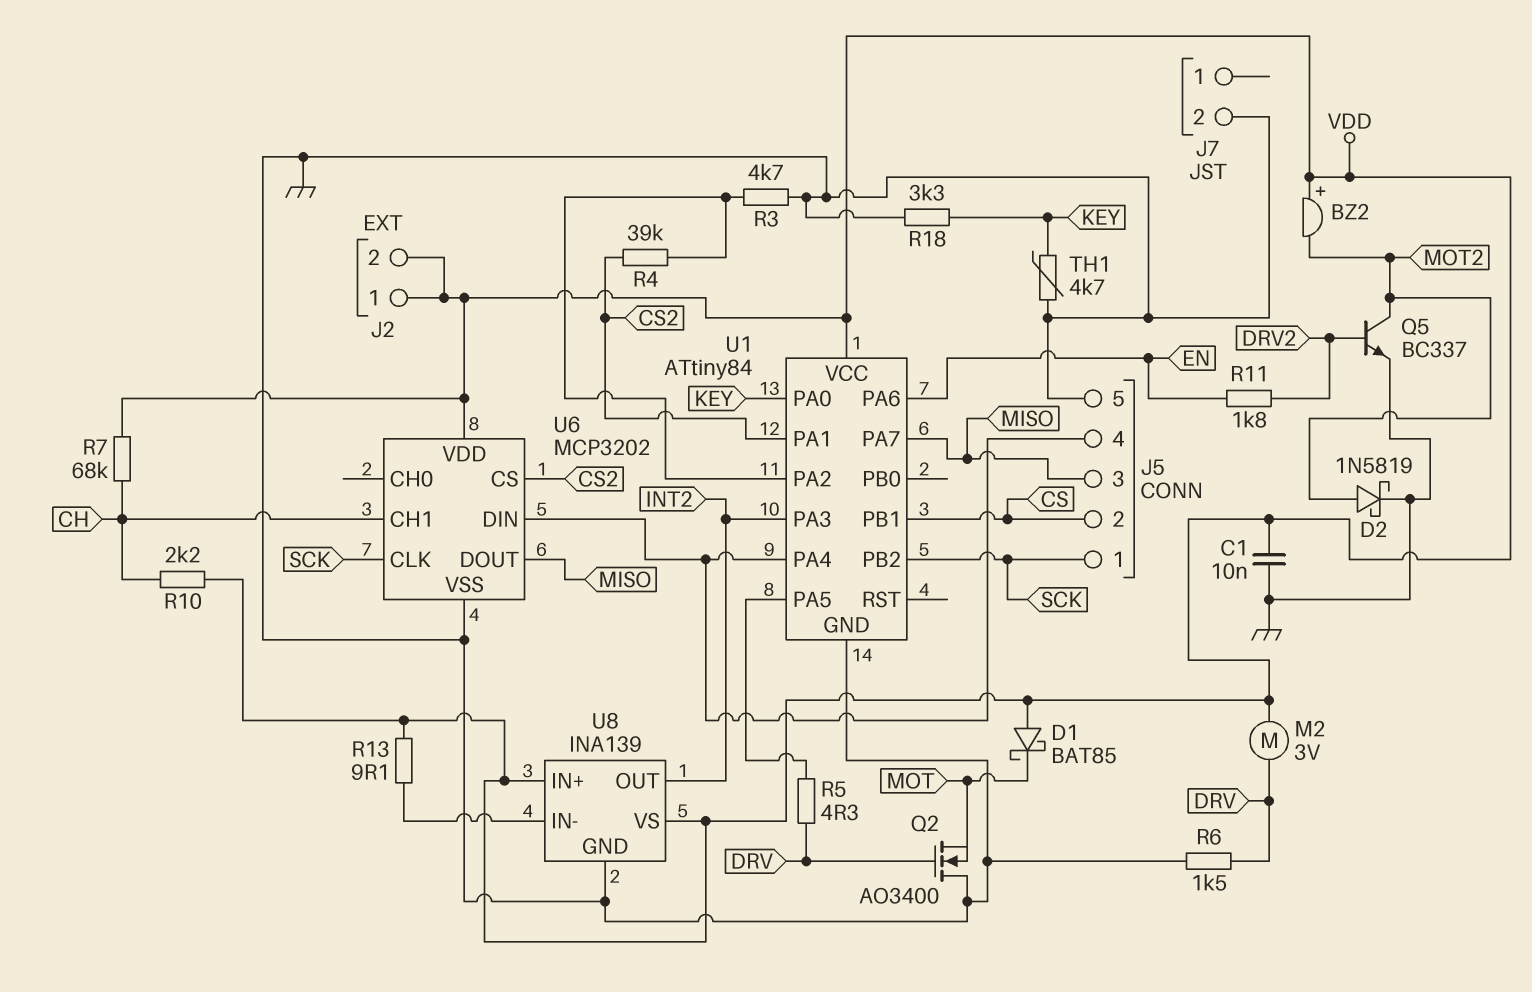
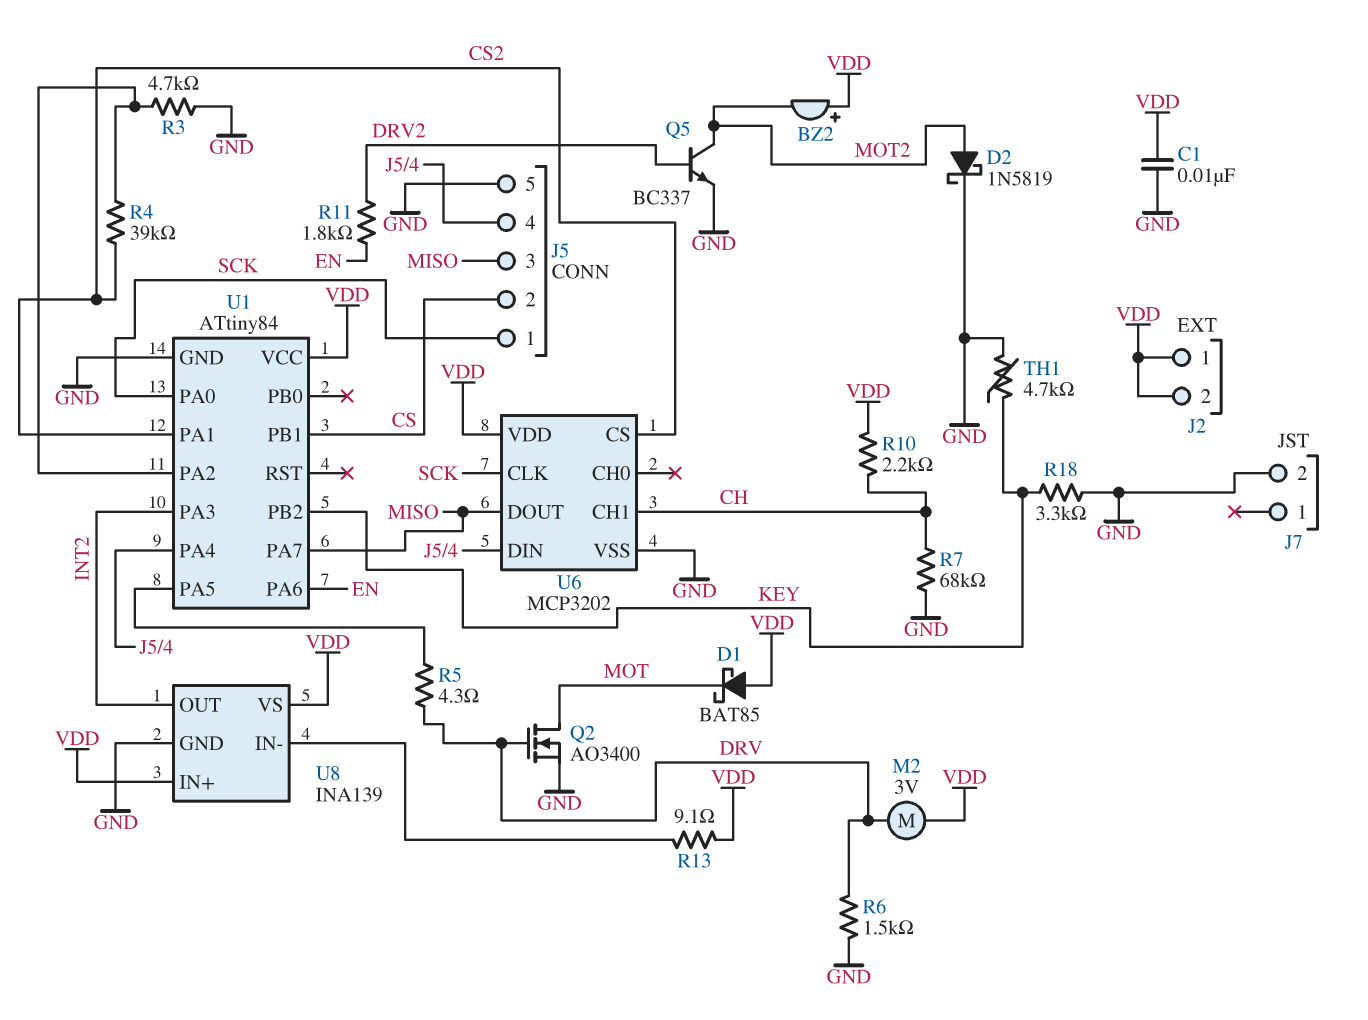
Q2: NMOS AO3400 (G DRV, D GND, S MOT) -> NMOS AO3400 (G DRV, D MOT, S GND)
R7: 68k (CH, VDD) -> 68k (CH, GND)
U1 pin PA0: KEY -> SCK
U1 pin PB2: SCK -> KEY

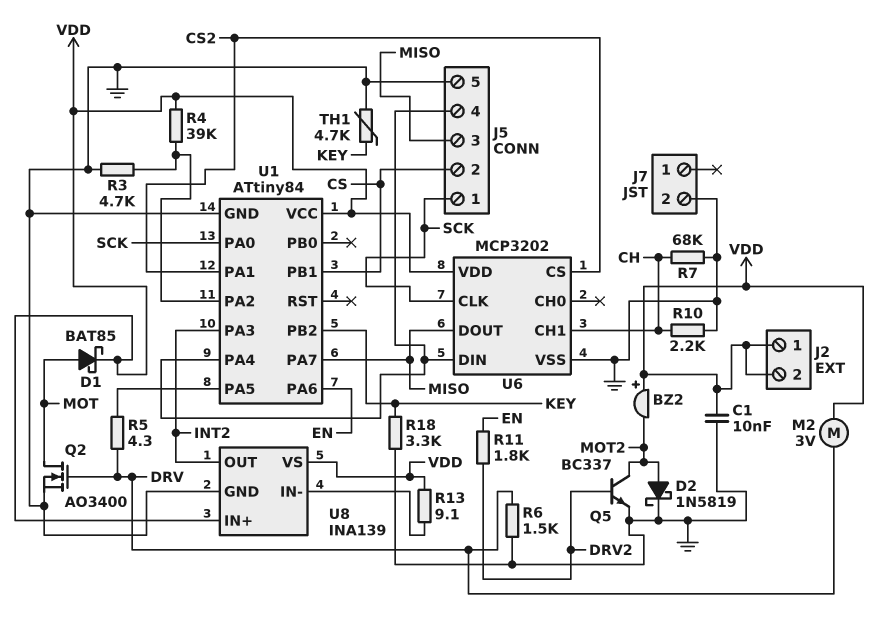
D1: schottky BAT85 (A VDD, K MOT) -> schottky BAT85 (A MOT, K VDD)
R4: 39k (CS2, U1/PA2) -> 39k (U1/PA2, VDD)
R10: 2.2k (CH, VDD) -> 2.2k (CH, GND)

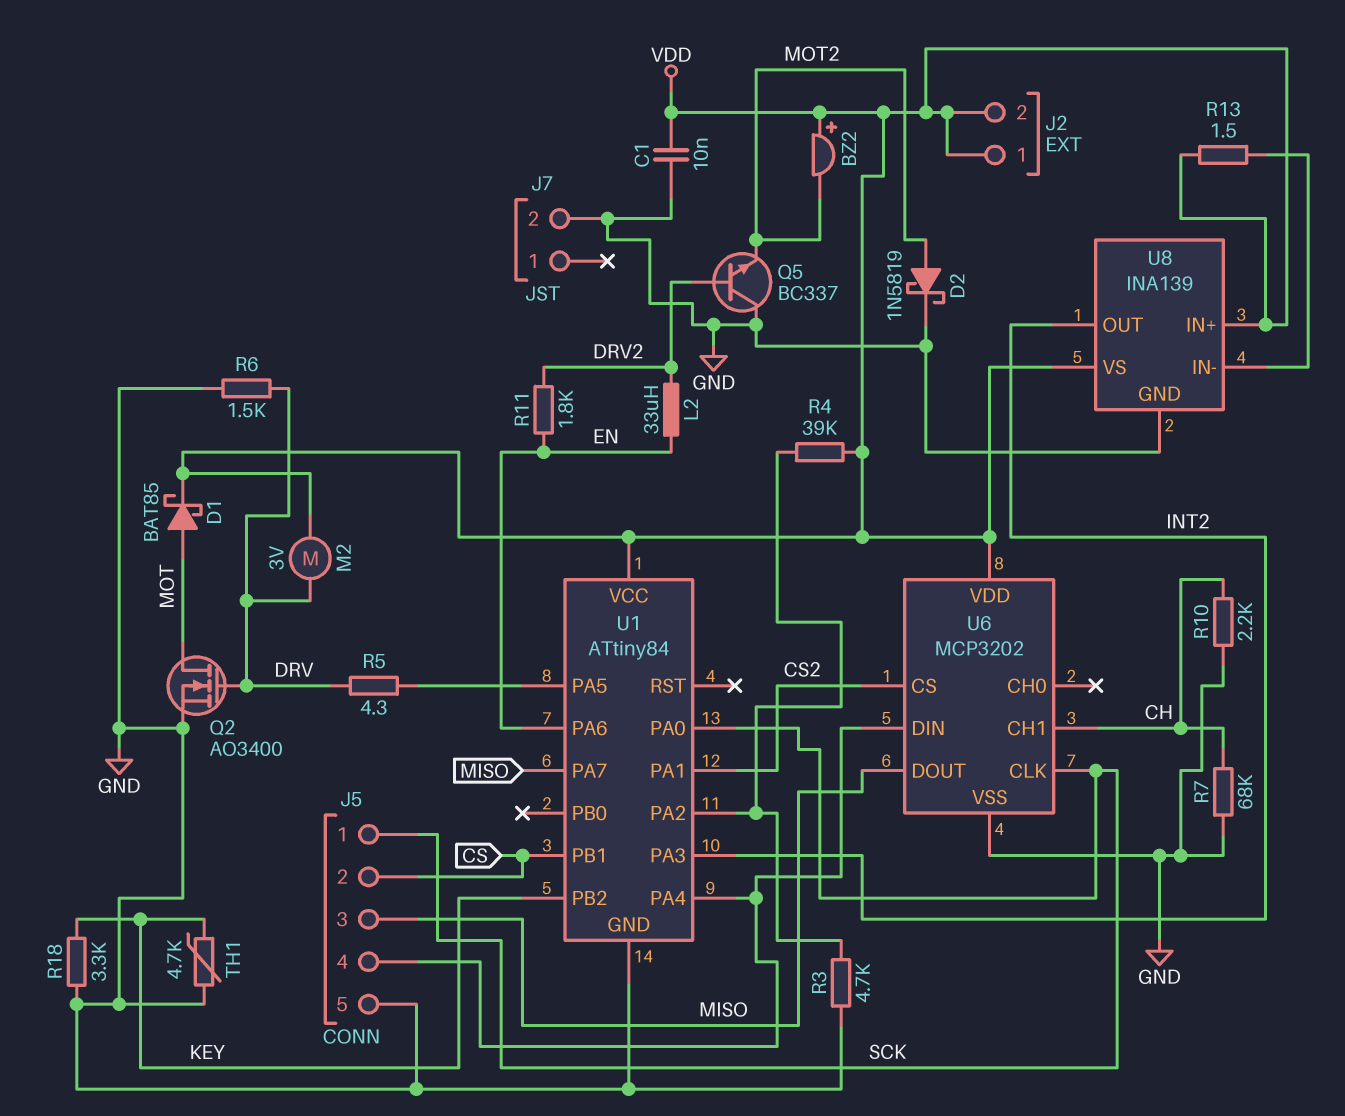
L2: none -> 33uH (DRV2, EN)
Q5: NPN BC337 (B DRV2, C MOT2, E GND) -> NPN BC337 (B DRV2, C GND, E MOT2)
R13: 9.1 (U8/IN-, VDD) -> 1.5 (U8/IN-, VDD)

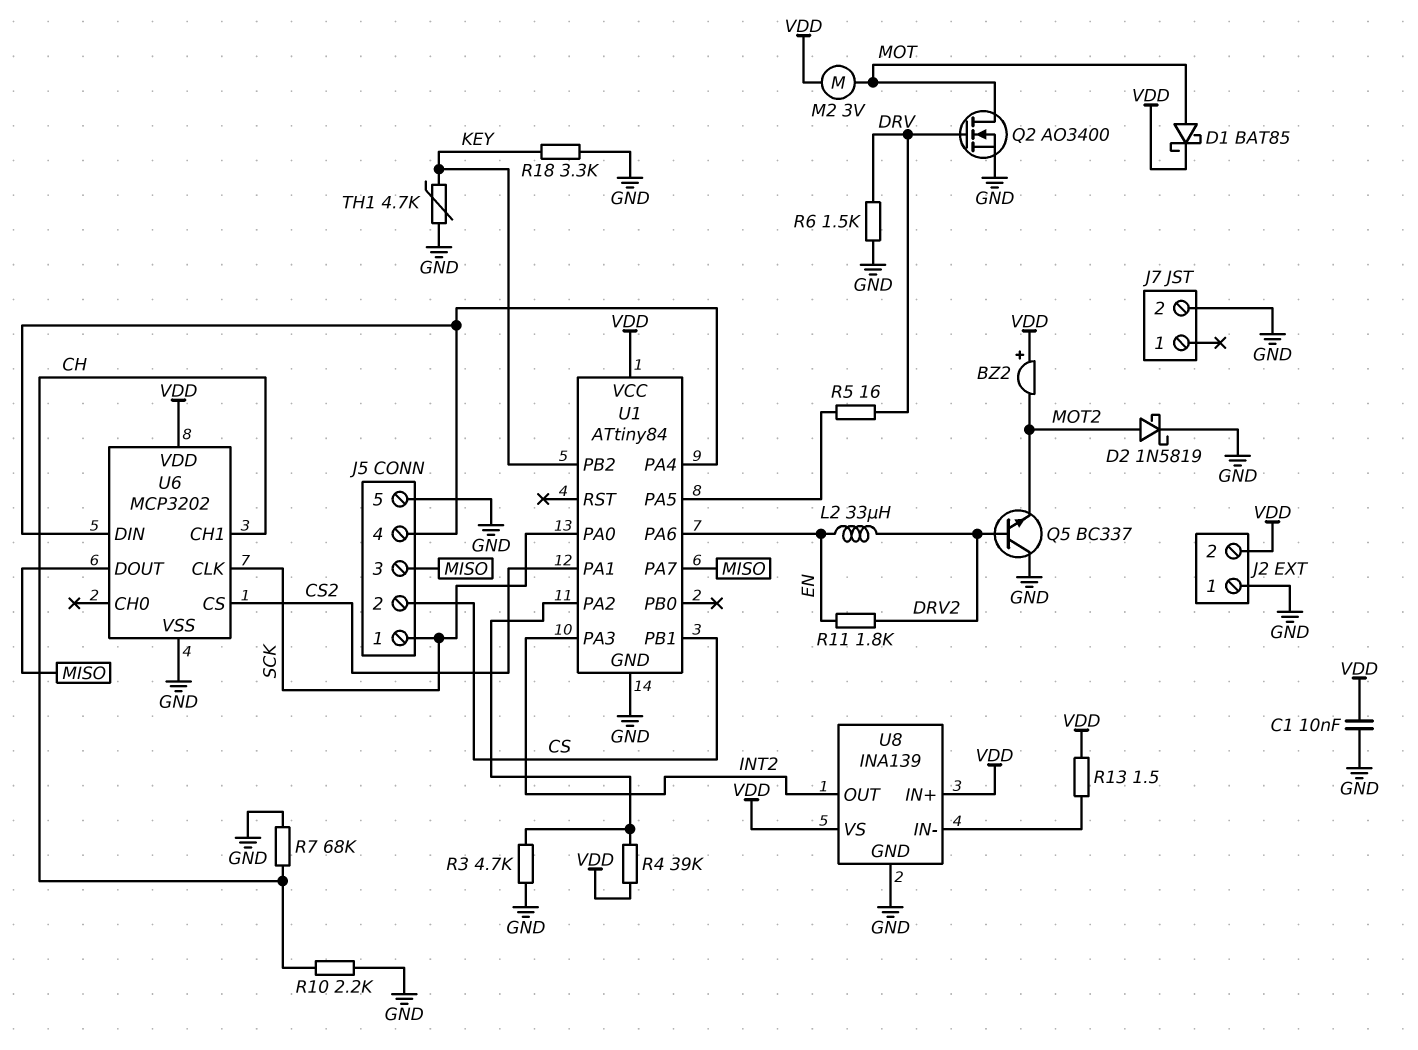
J2 pin 1: VDD -> GND
M2: motor 3V (DRV, VDD) -> motor 3V (MOT, VDD)
R5: 4.3 (DRV, U1/PA5) -> 16 (DRV, U1/PA5)

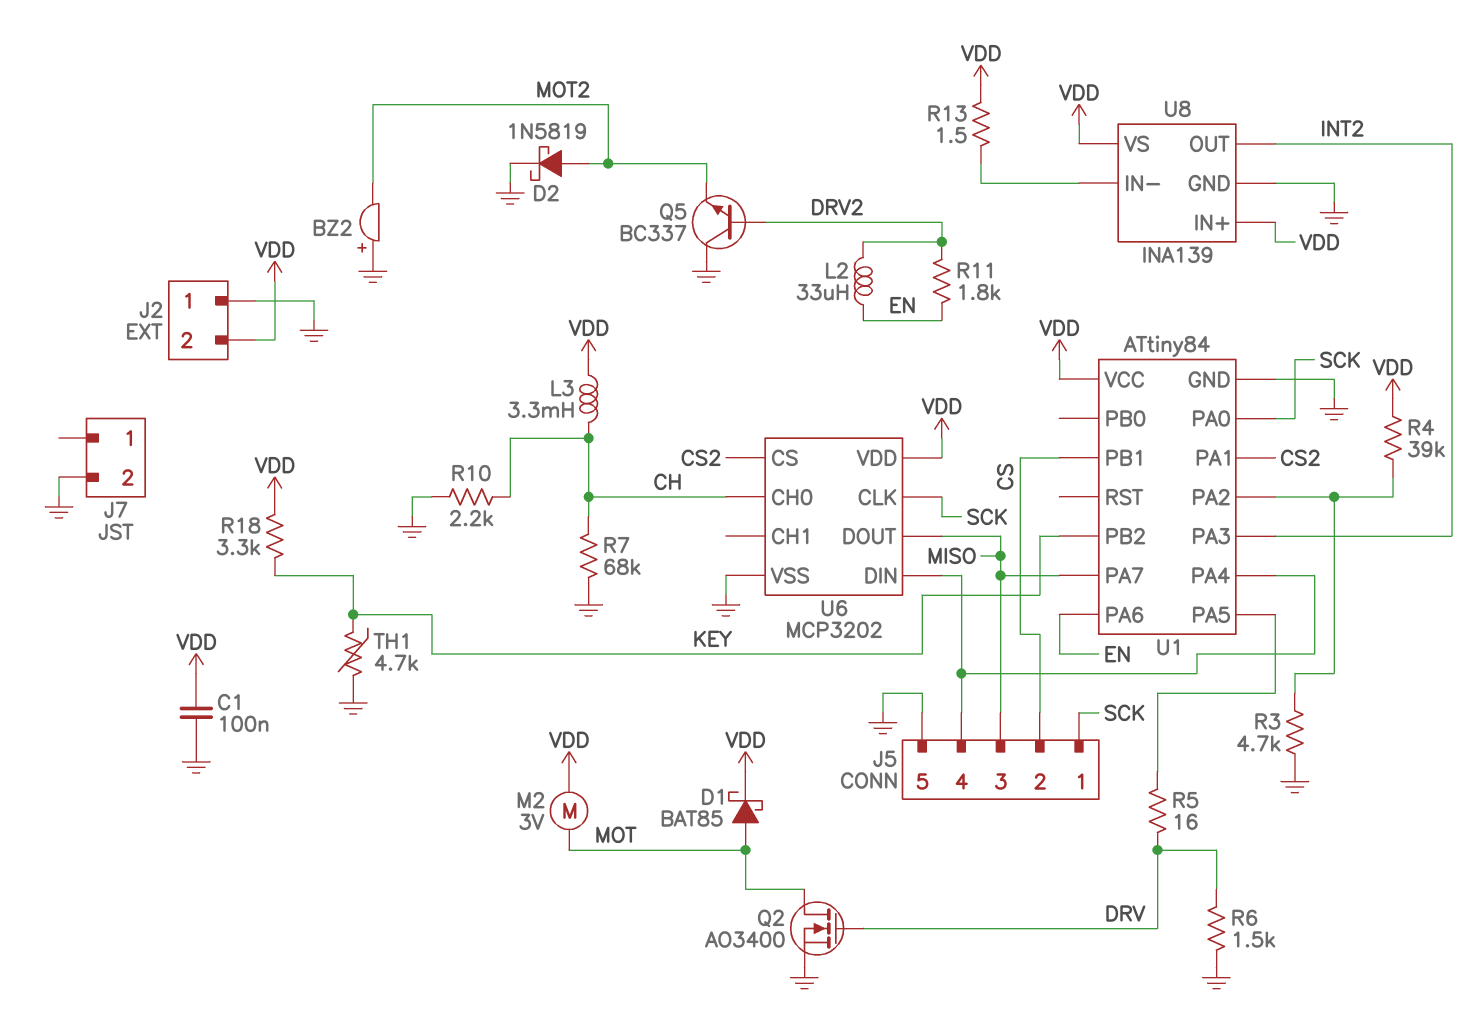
BZ2: buzzer (plus VDD, minus MOT2) -> buzzer (plus GND, minus MOT2)
C1: 10nF (GND, VDD) -> 100nF (GND, VDD)
L3: none -> 3.3mH (CH, VDD)
R18: 3.3k (GND, KEY) -> 3.3k (KEY, VDD)
U6 pin CH0: none -> CH
U6 pin CH1: CH -> none

